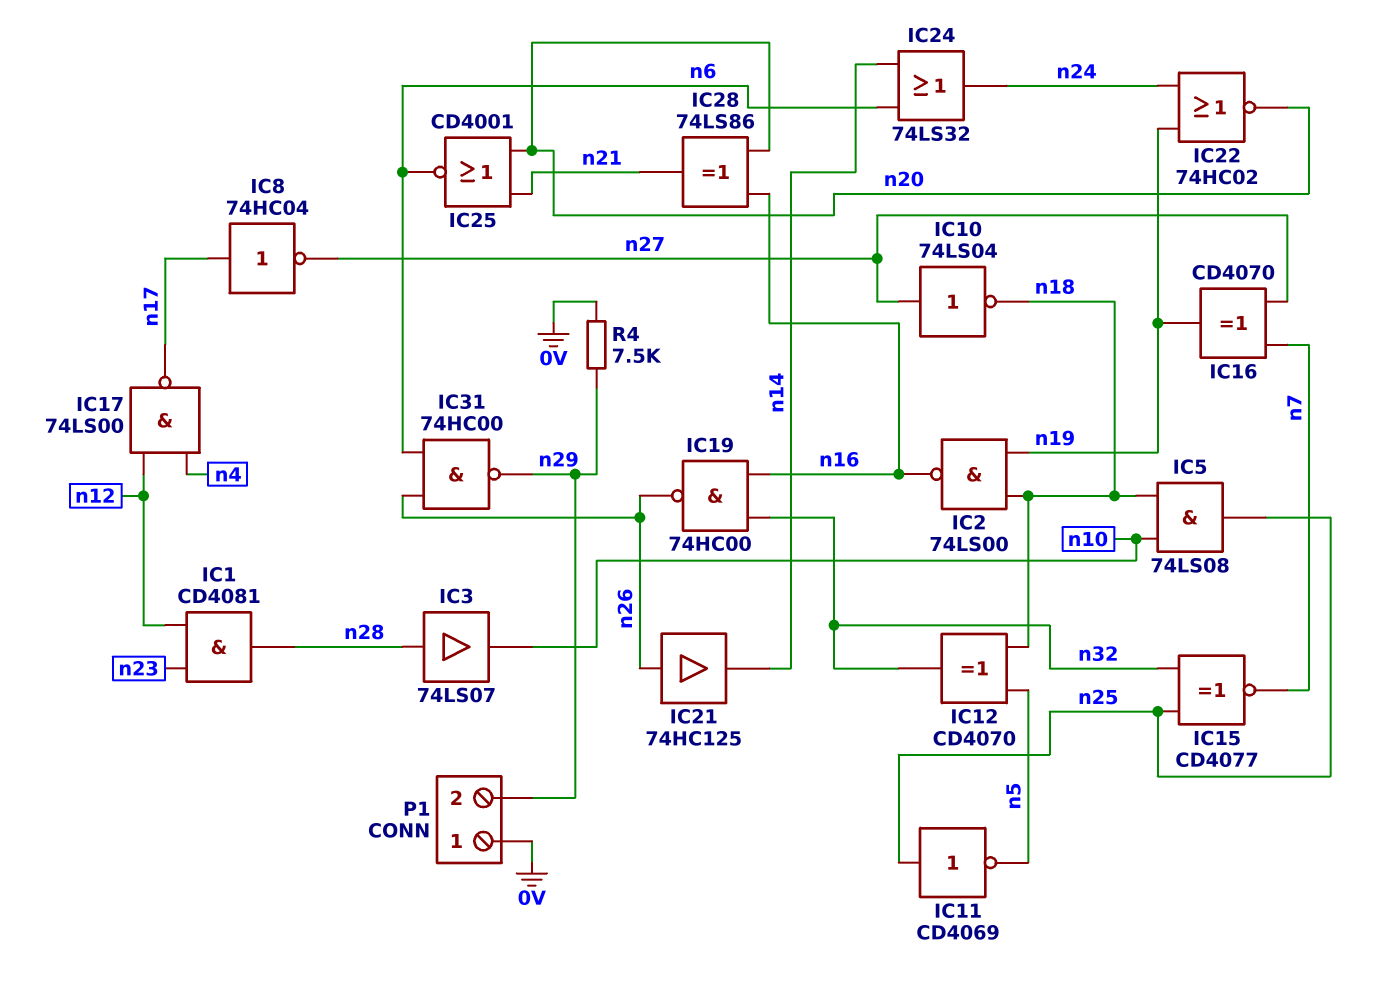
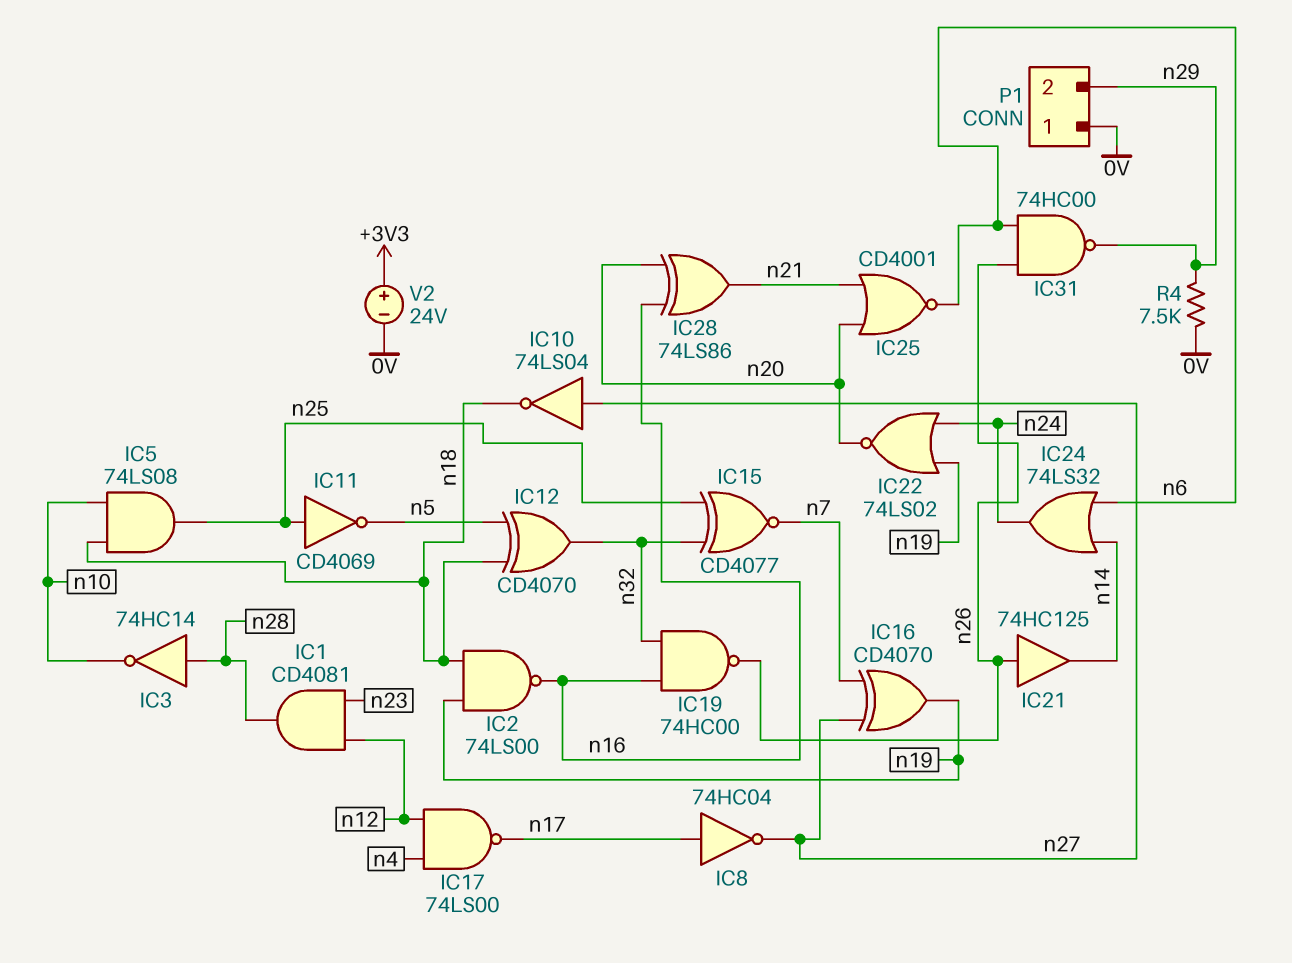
IC3: buffer 74LS07 (in n28, out n10) -> NOT 74HC14 (in n28, out n10)
IC22: NOR 74HC02 (in n19, in n24, out n20) -> NOR 74LS02 (in n19, in n24, out n20)
V2: none -> 24V (plus +3V3, minus 0V)

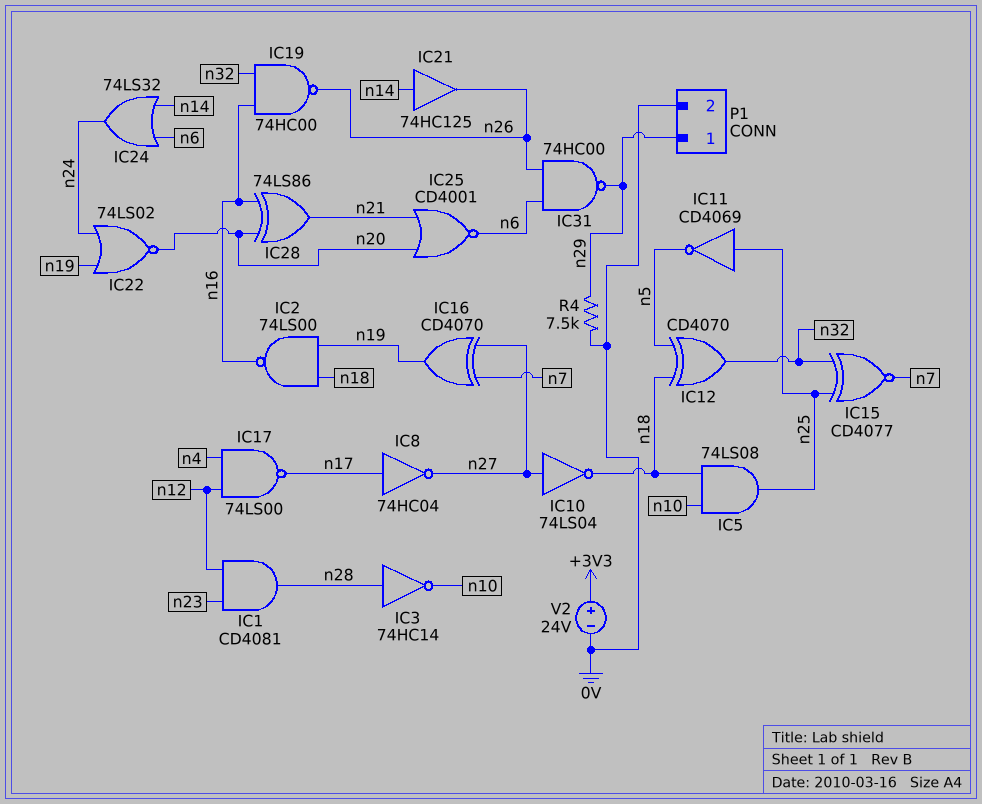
IC21: buffer 74HC125 (in n26, out n14) -> buffer 74HC125 (in n14, out n26)
P1 pin 1: 0V -> n29
P1 pin 2: n29 -> 0V

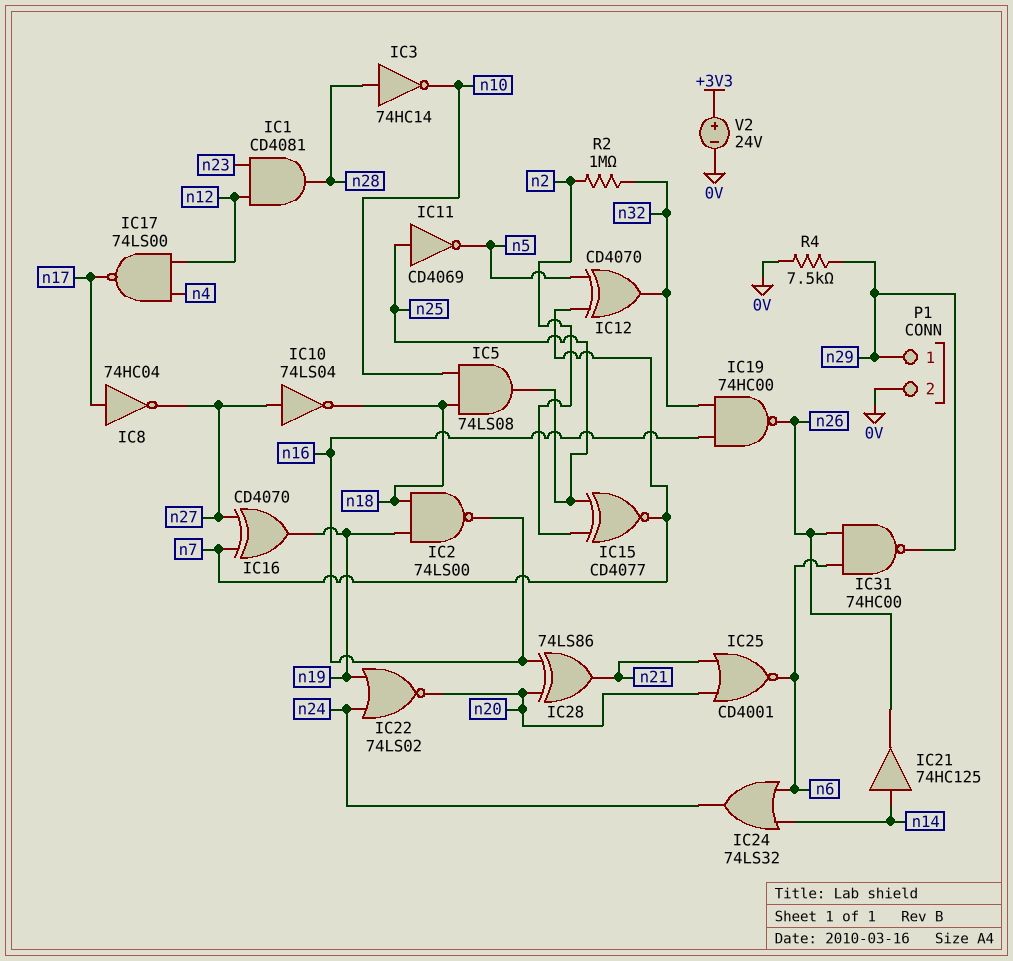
IC12: XOR CD4070 (in n5, in n18, out n32) -> XOR CD4070 (in n5, in n7, out n32)
IC15: XNOR CD4077 (in n25, in n32, out n7) -> XNOR CD4077 (in n2, in n25, out n7)
R2: none -> 1M (n2, n32)

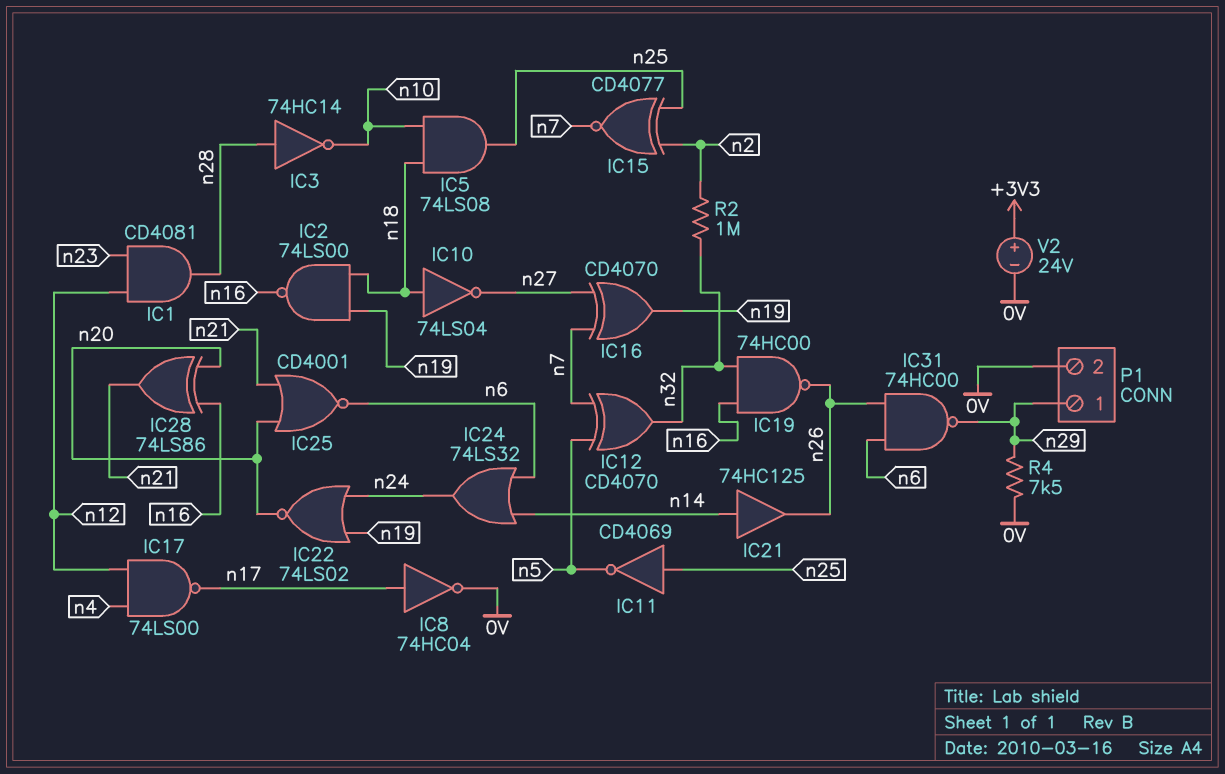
IC8: NOT 74HC04 (in n17, out n27) -> NOT 74HC04 (in n17, out 0V)
IC10: NOT 74LS04 (in n27, out n18) -> NOT 74LS04 (in n18, out n27)

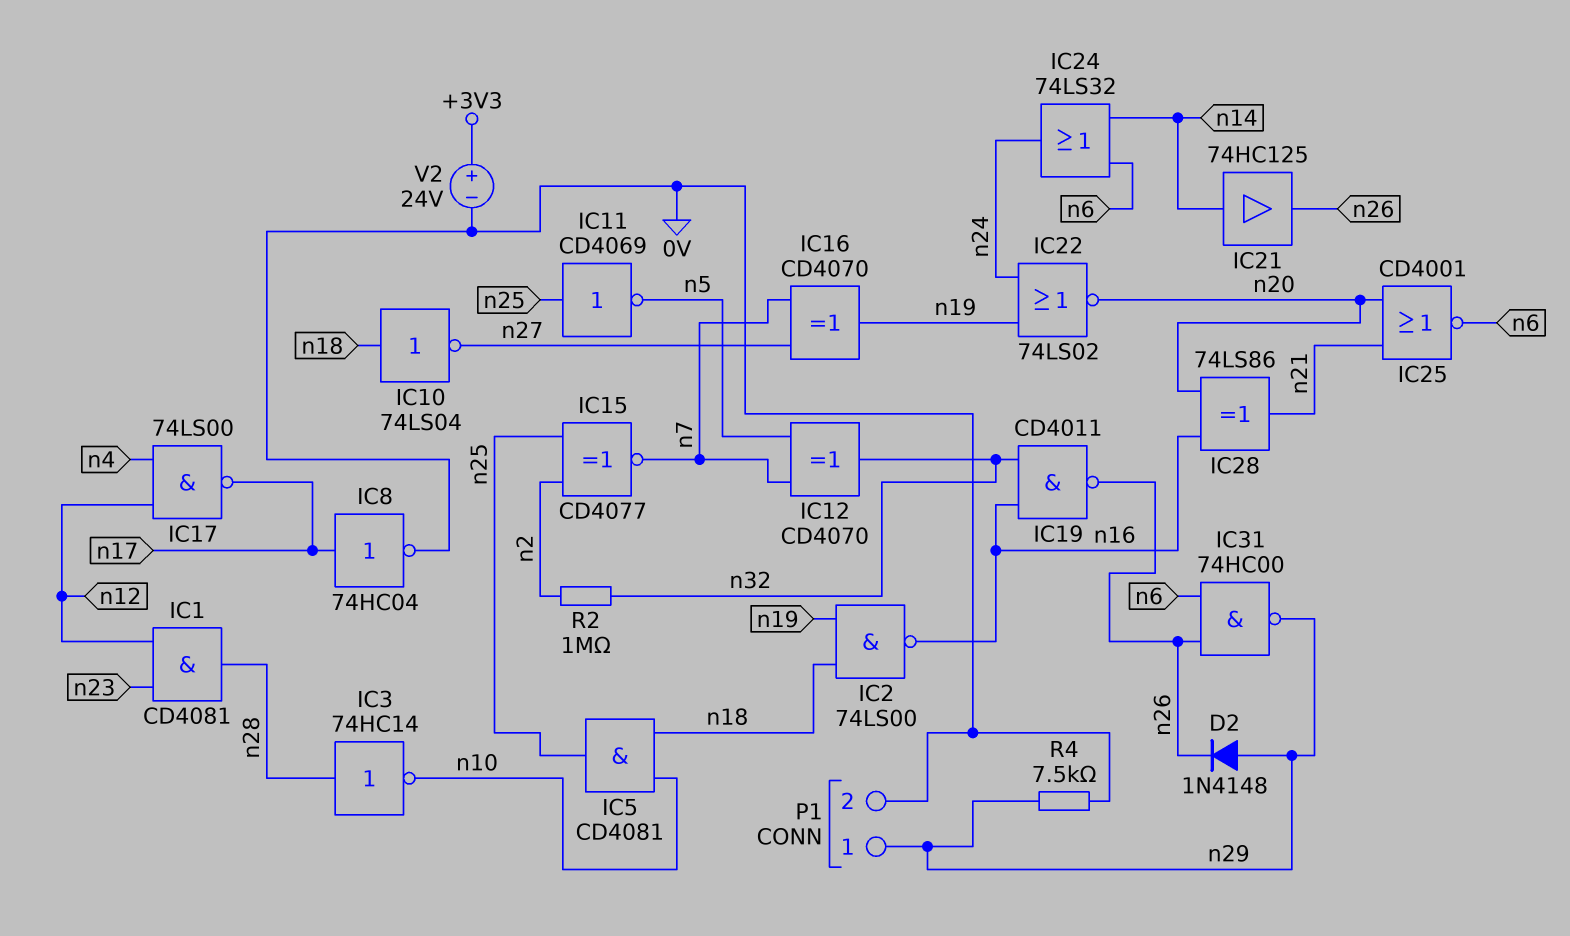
D2: none -> diode 1N4148 (A n29, K n26)
IC5: AND 74LS08 (in n10, in n18, out n25) -> AND CD4081 (in n10, in n18, out n25)
IC19: NAND 74HC00 (in n16, in n32, out n26) -> NAND CD4011 (in n16, in n32, out n26)

